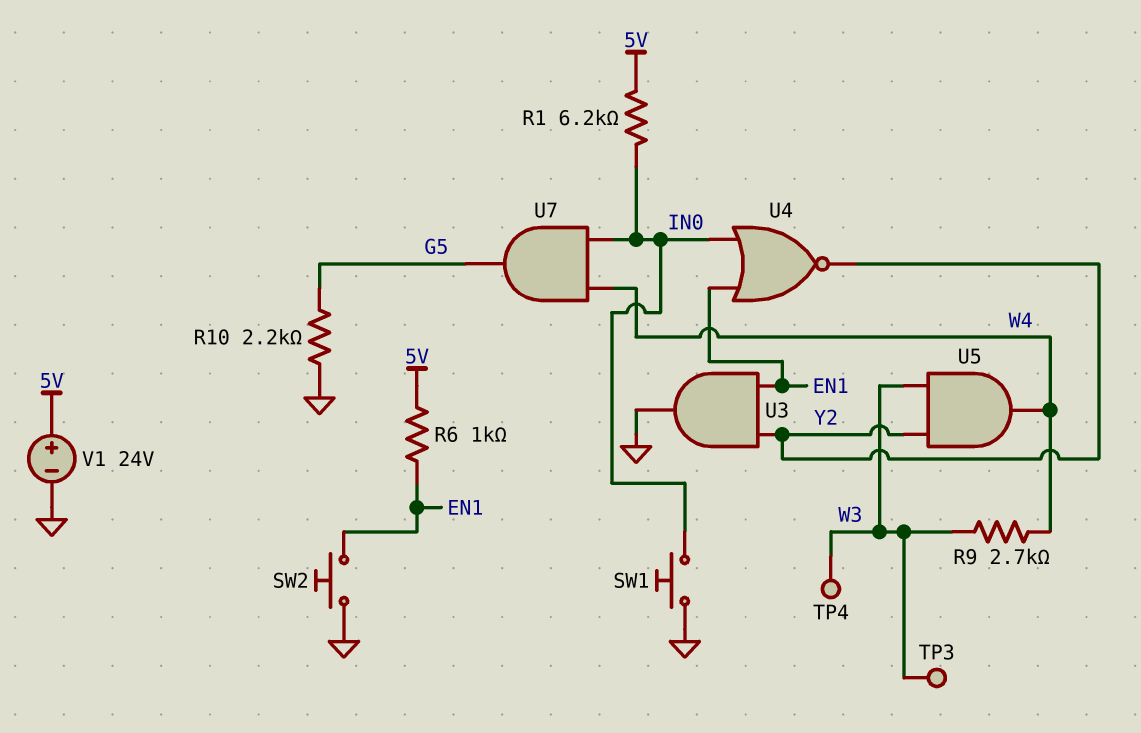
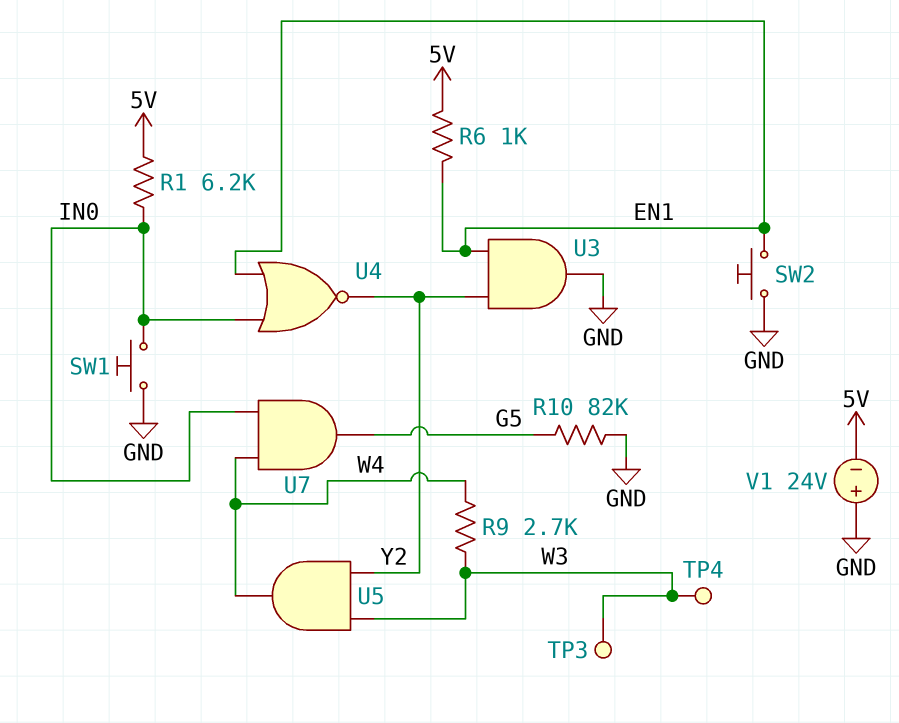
R10: 2.2k (G5, GND) -> 82k (G5, GND)
V1: 24V (plus 5V, minus GND) -> 24V (plus GND, minus 5V)

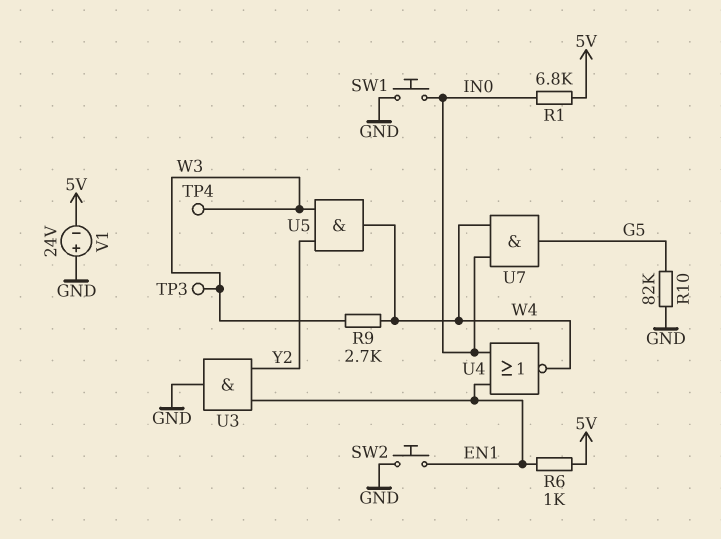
R1: 6.2k (5V, IN0) -> 6.8k (5V, IN0)
U4: NOR (in EN1, in IN0, out Y2) -> NOR (in EN1, in IN0, out W4)

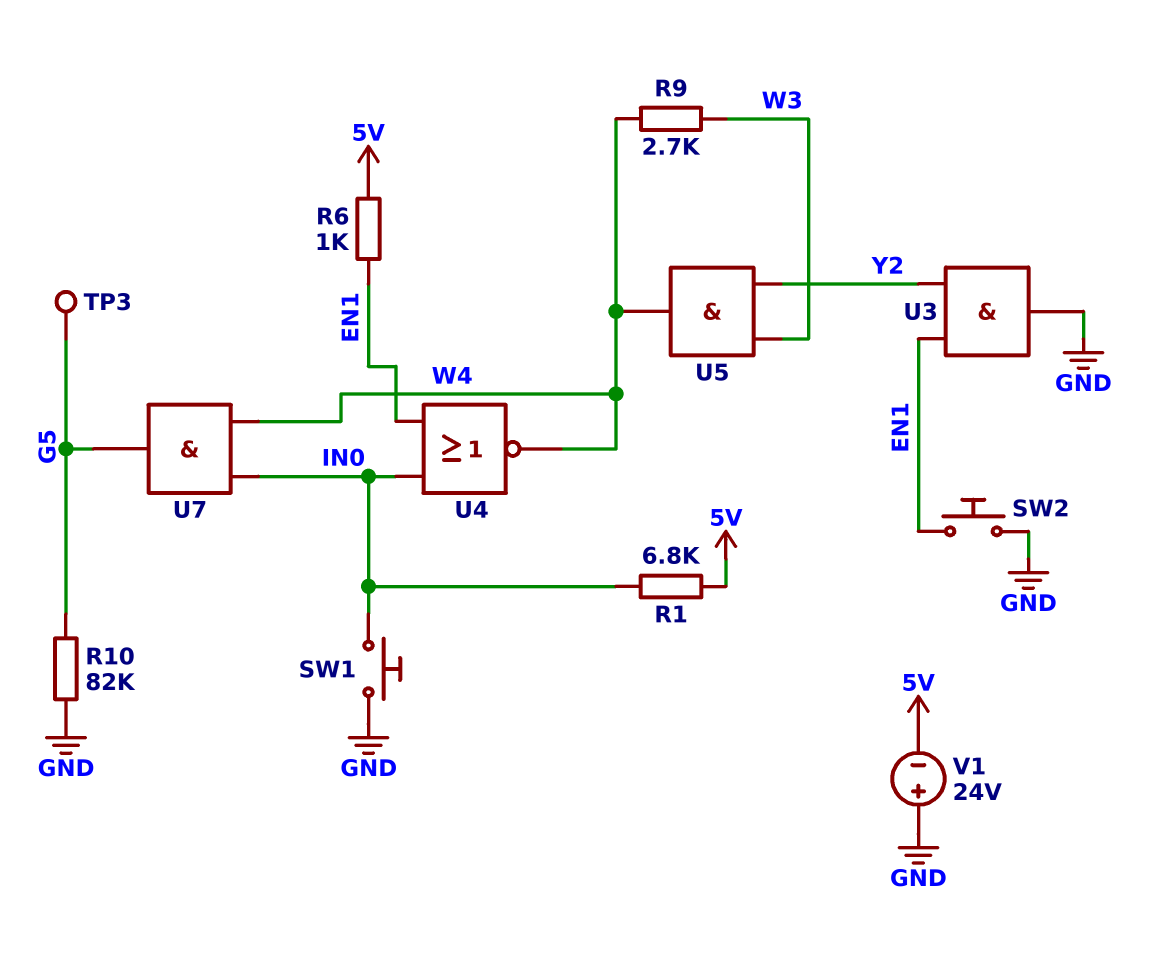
TP3: test point (W3) -> test point (G5)
TP4: test point (W3) -> none

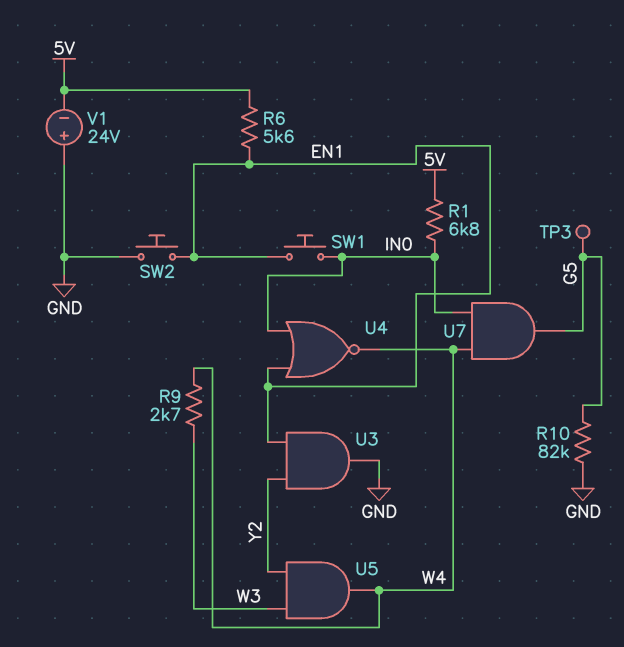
R6: 1k (5V, EN1) -> 5.6k (5V, EN1)
SW1: button (GND, IN0) -> button (EN1, IN0)

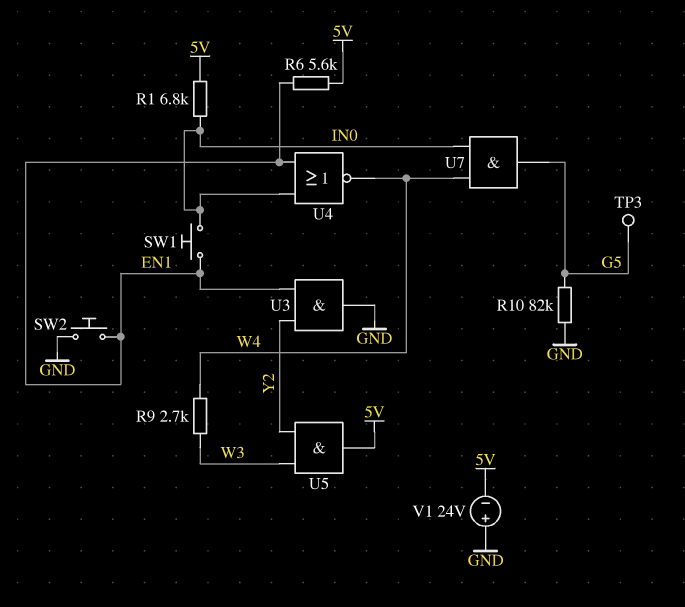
U5: AND (in W3, in Y2, out W4) -> AND (in W3, in Y2, out 5V)

